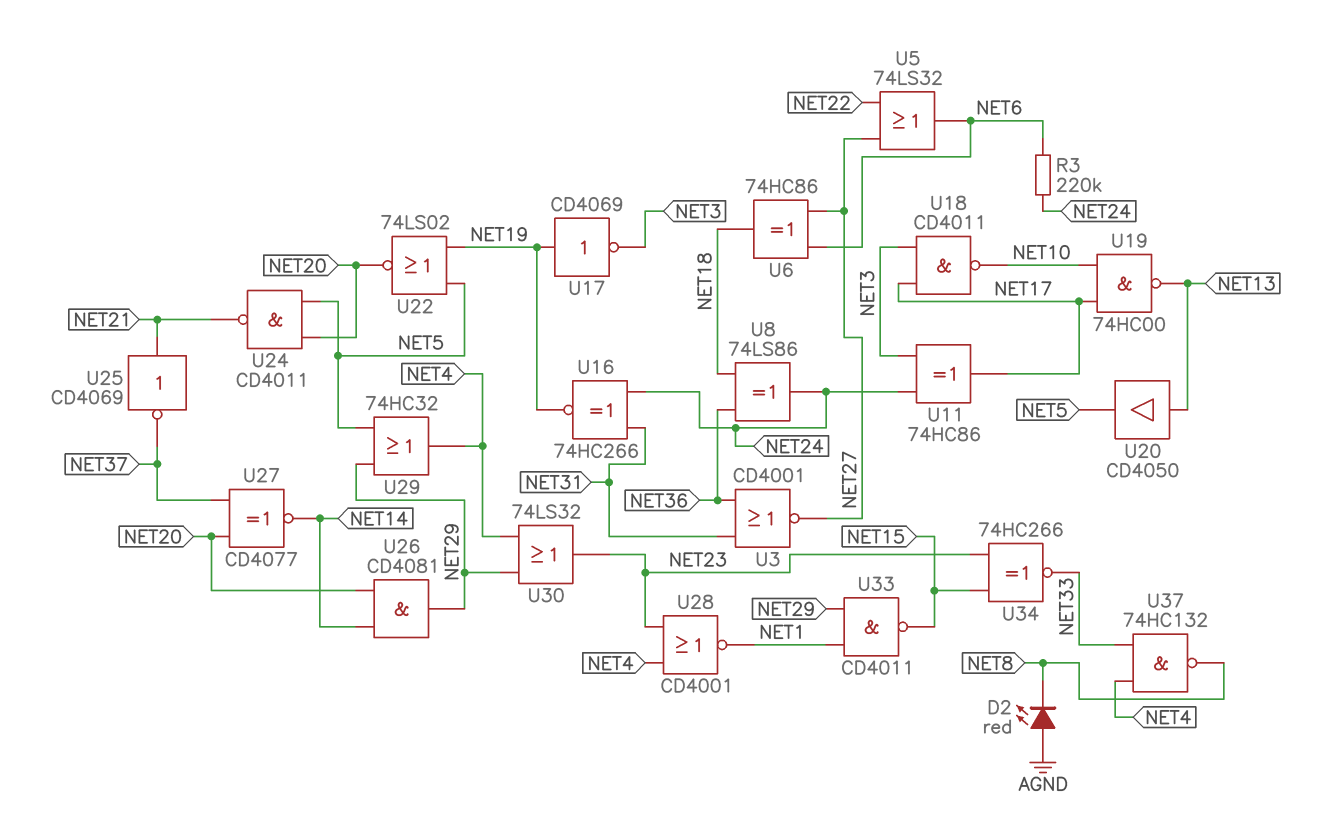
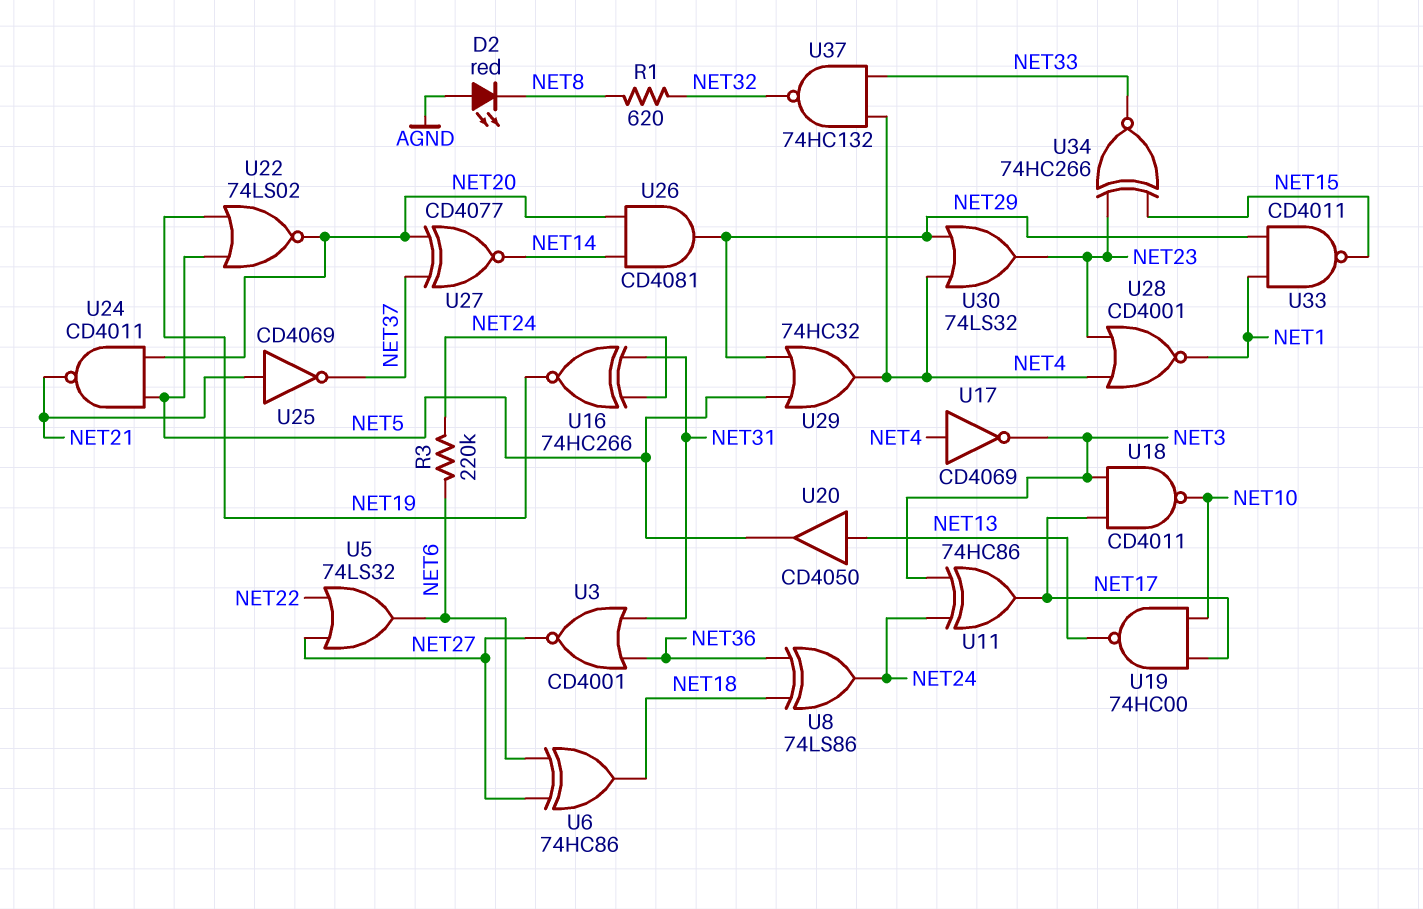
R1: none -> 620 (NET8, NET32)
U17: NOT CD4069 (in NET19, out NET3) -> NOT CD4069 (in NET4, out NET3)
U37: NAND 74HC132 (in NET4, in NET33, out NET8) -> NAND 74HC132 (in NET4, in NET33, out NET32)

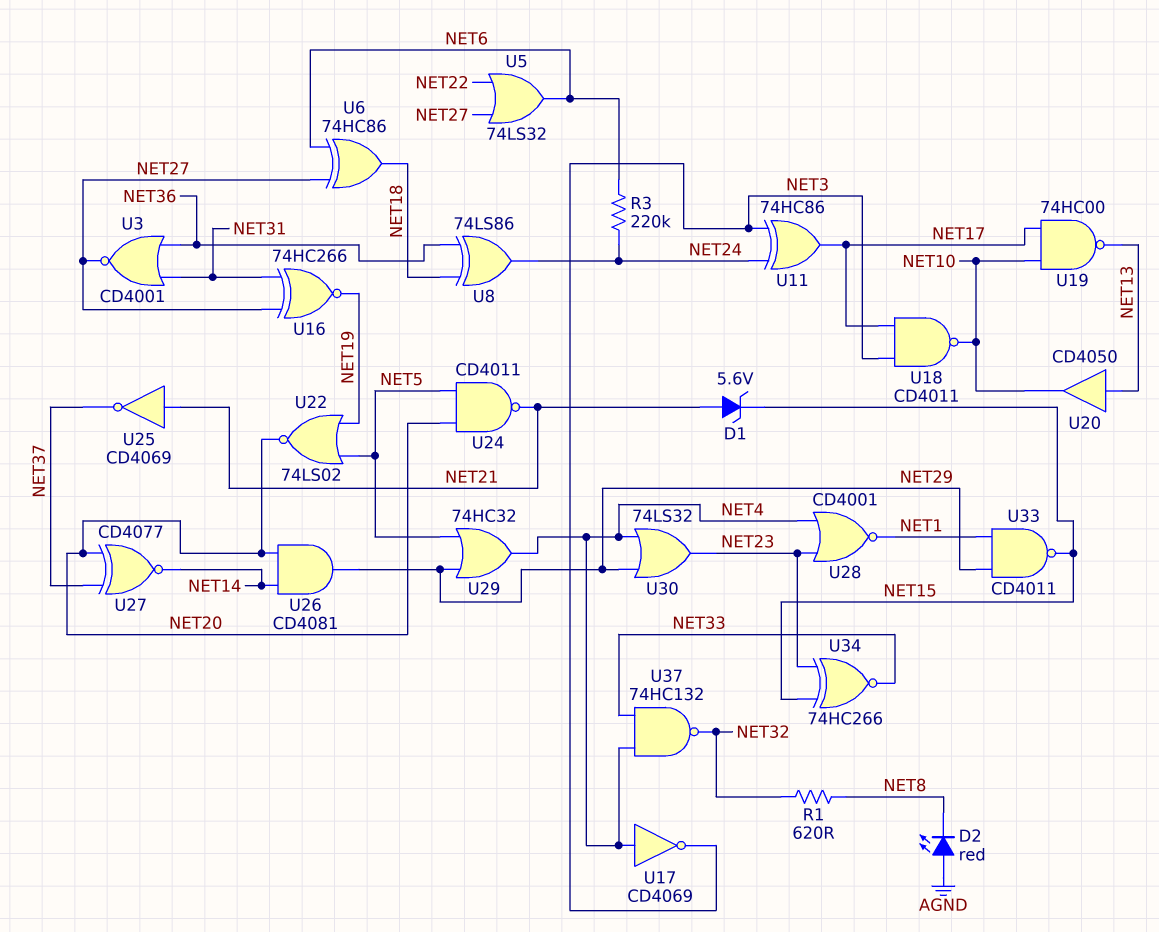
D1: none -> zener 5.6V (A NET21, K NET15)
U16: XNOR 74HC266 (in NET24, in NET31, out NET19) -> XNOR 74HC266 (in NET27, in NET31, out NET19)
U20: buffer CD4050 (in NET13, out NET5) -> buffer CD4050 (in NET13, out NET10)

